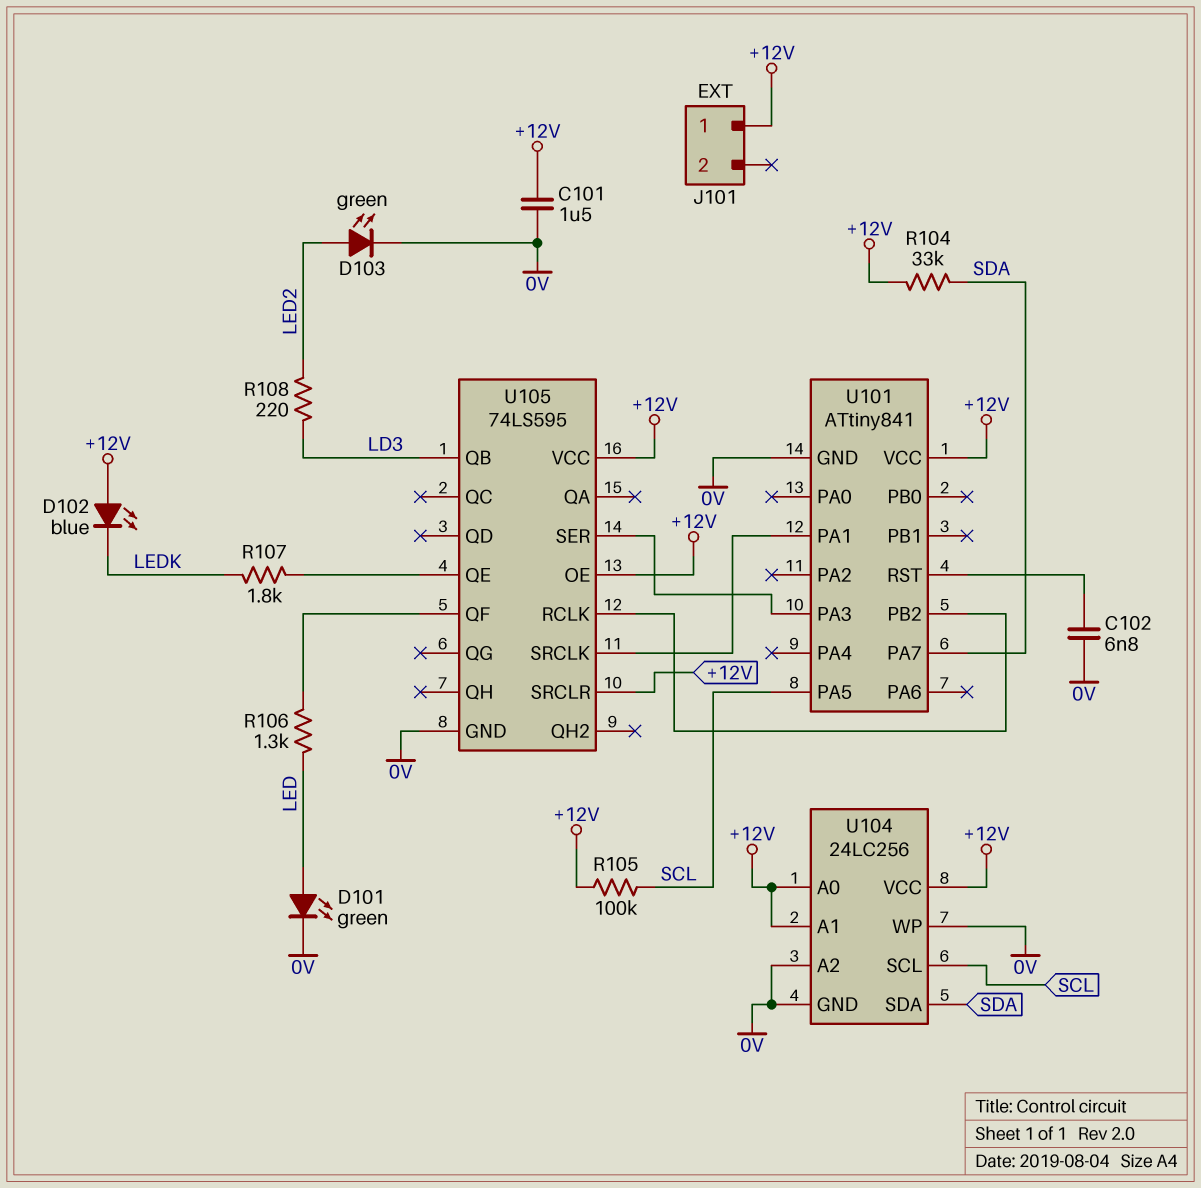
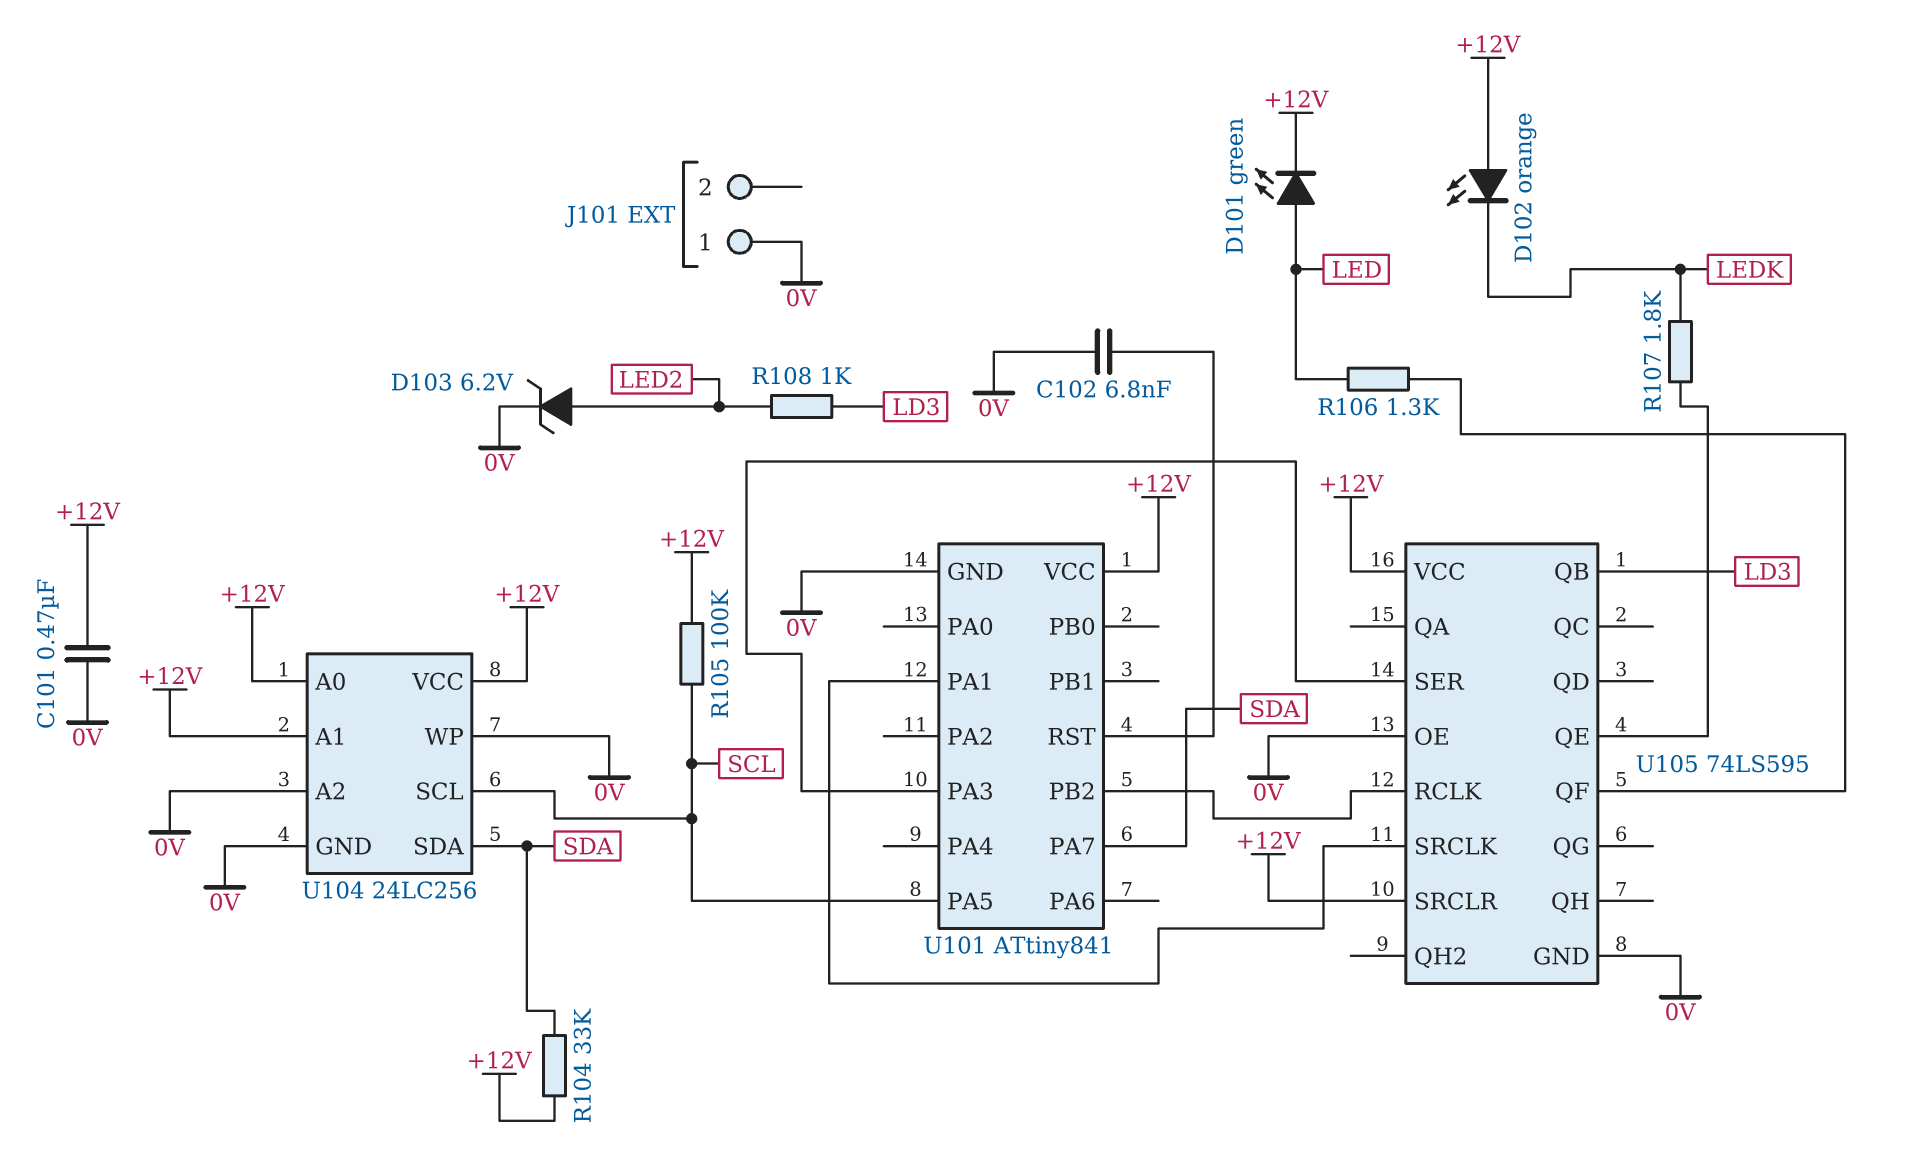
C101: 1.5uF (+12V, 0V) -> 470nF (+12V, 0V)
D101: LED green (A LED, K 0V) -> LED green (A LED, K +12V)
D102: LED blue (A +12V, K LEDK) -> LED orange (A +12V, K LEDK)
D103: LED green (A LED2, K 0V) -> zener 6.2V (A LED2, K 0V)
J101 pin 1: +12V -> 0V
R108: 220 (LD3, LED2) -> 1k (LD3, LED2)
U105 pin OE: +12V -> 0V

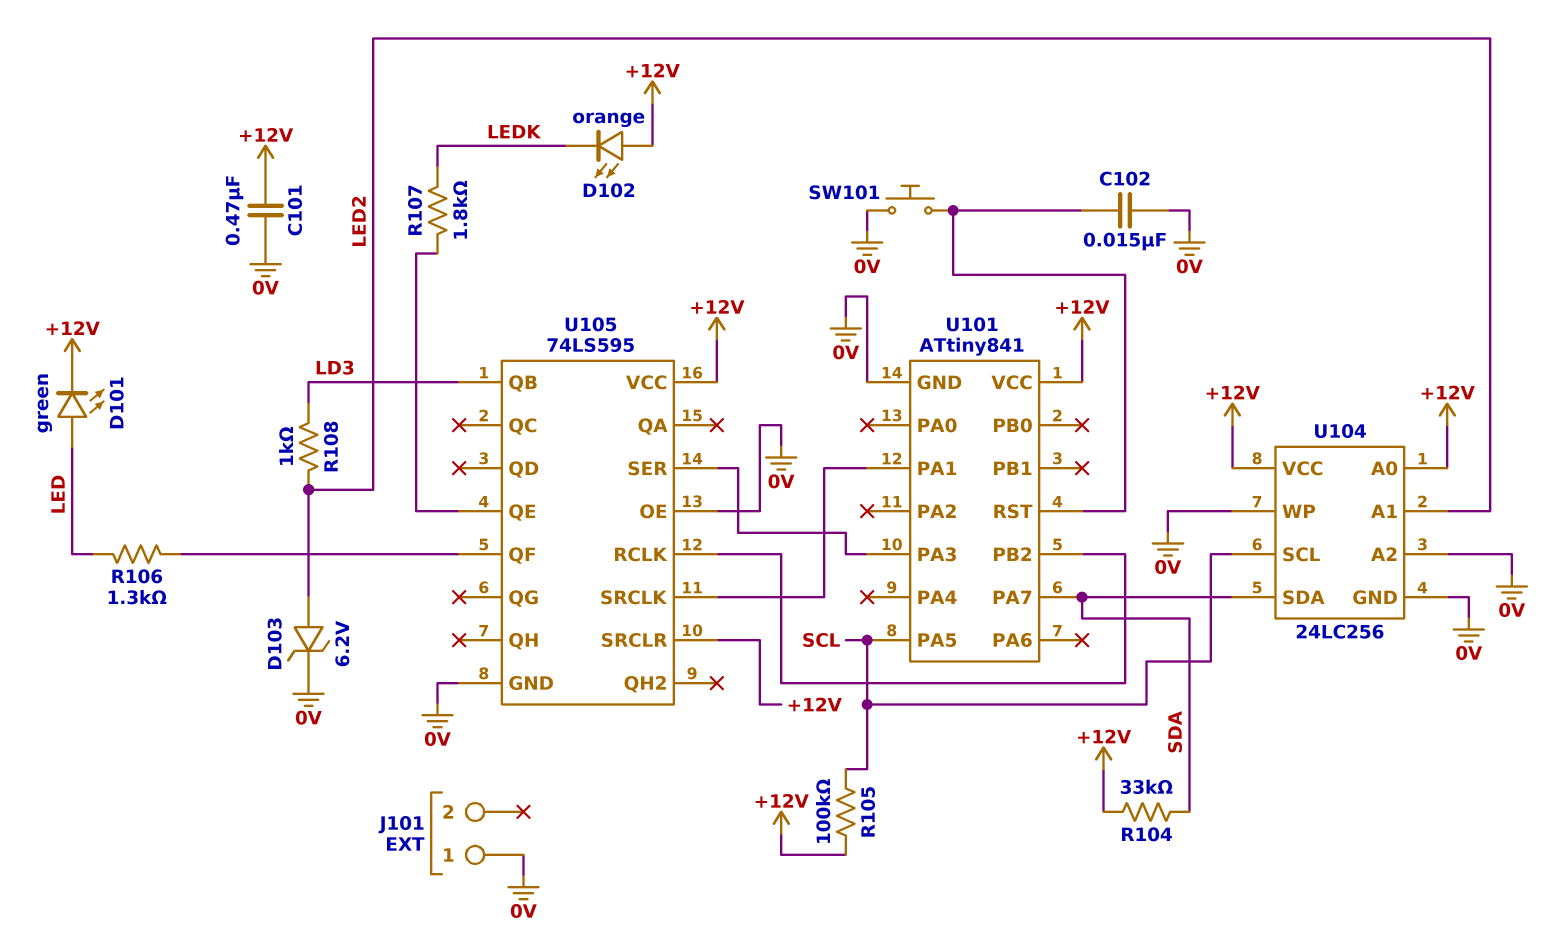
C102: 6.8nF (0V, U101/RST) -> 15nF (0V, U101/RST)
SW101: none -> button (0V, U101/RST)
U104 pin A1: +12V -> LED2

